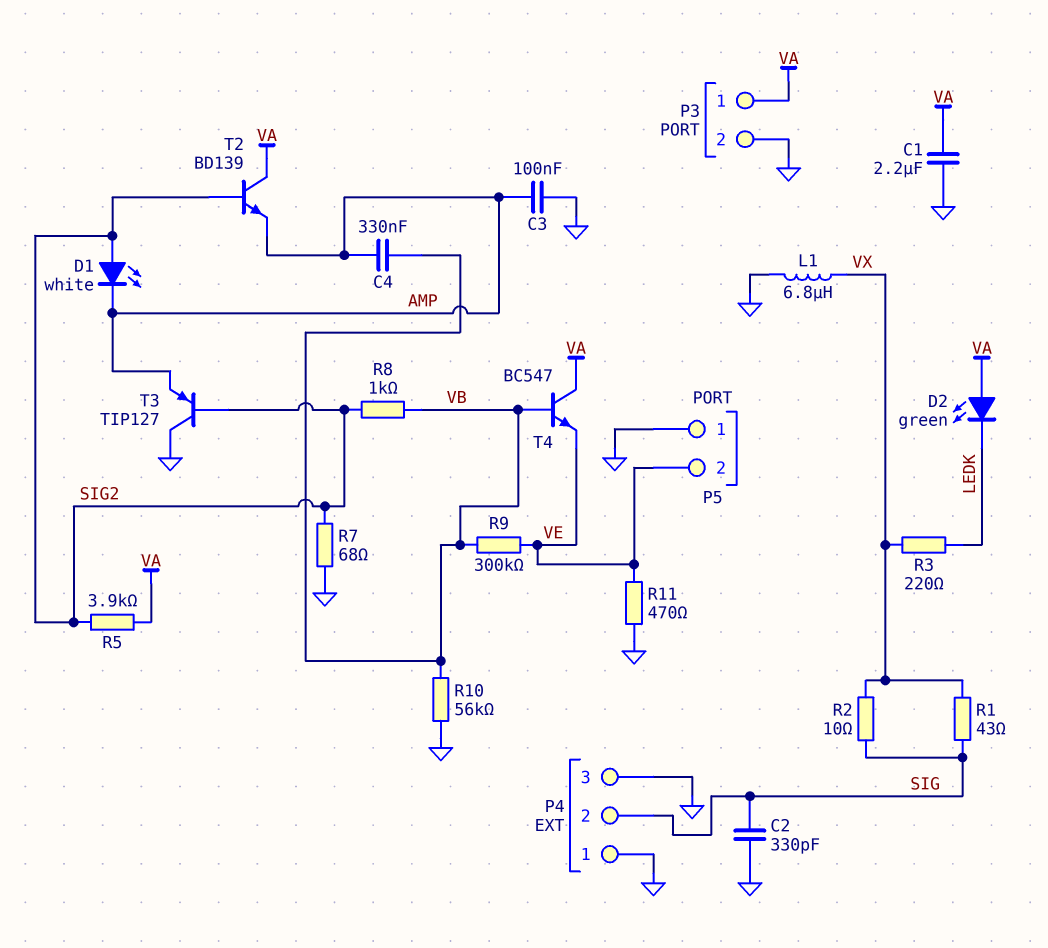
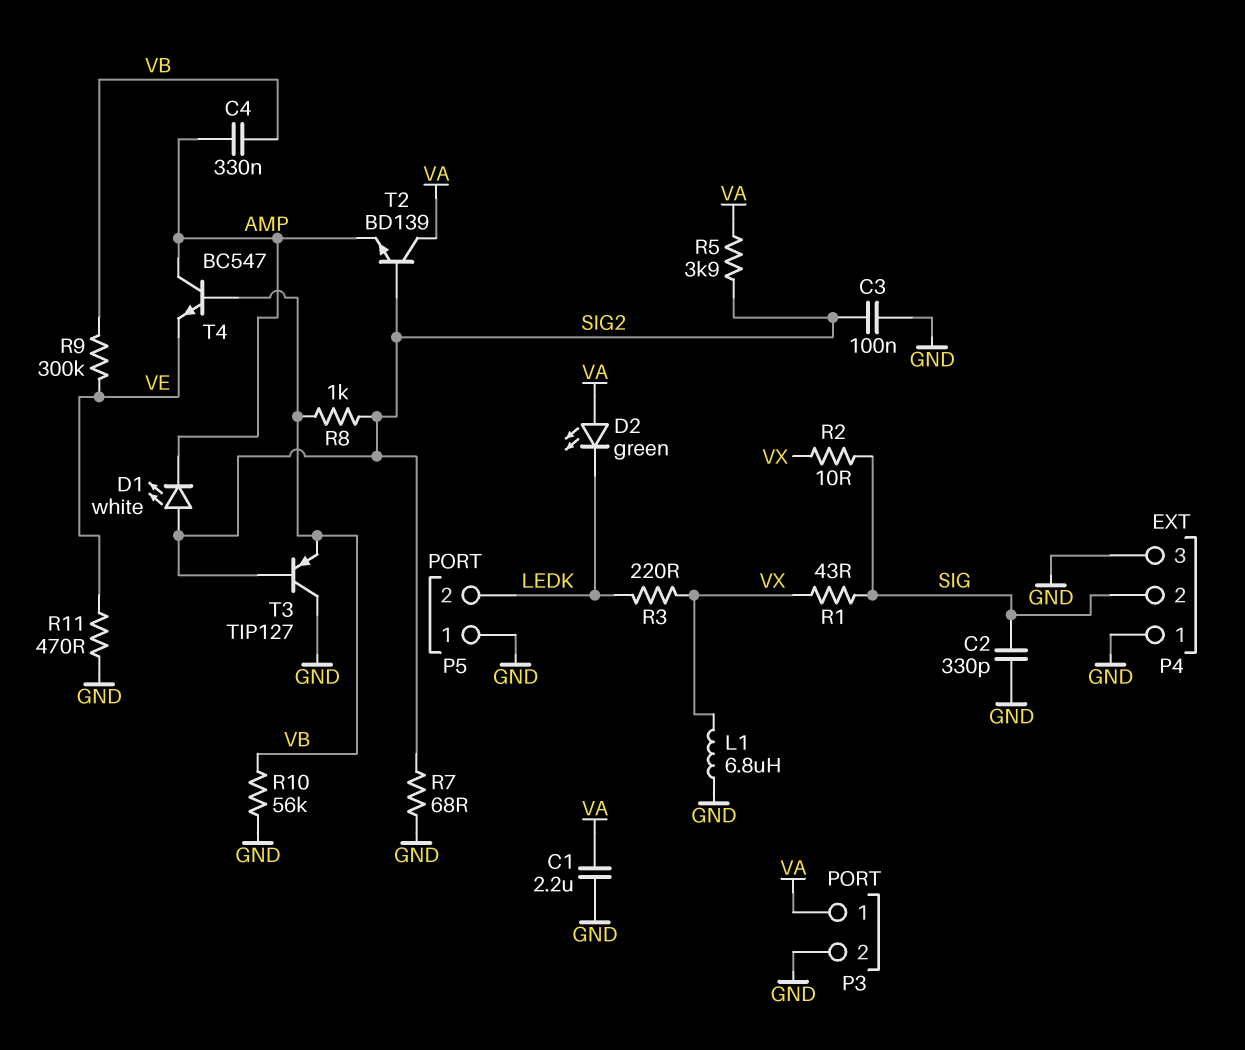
C3: 100nF (AMP, GND) -> 100nF (GND, SIG2)
P5 pin 2: VE -> LEDK
T3: PNP TIP127 (B SIG2, C GND, E AMP) -> PNP TIP127 (B SIG2, C GND, E VB)
T4: NPN BC547 (B VB, C VA, E VE) -> NPN BC547 (B VB, C AMP, E VE)

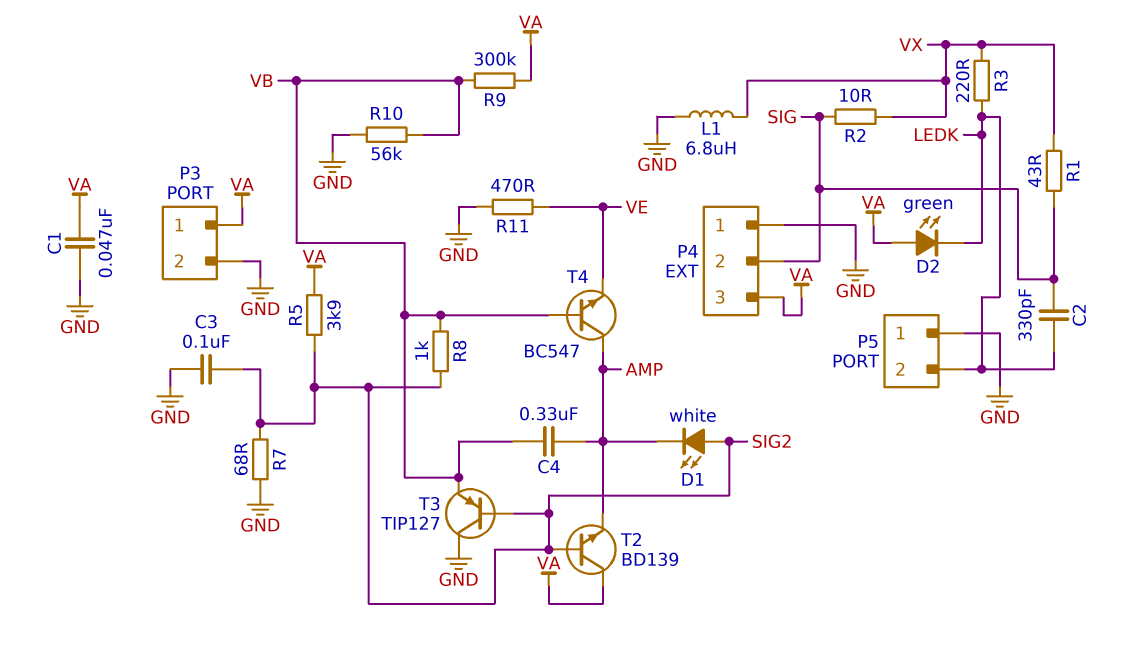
C1: 2.2uF (GND, VA) -> 47nF (GND, VA)
C2: 330pF (GND, SIG) -> 330pF (LEDK, SIG)
P4 pin 3: GND -> VA
R9: 300k (VB, VE) -> 300k (VA, VB)

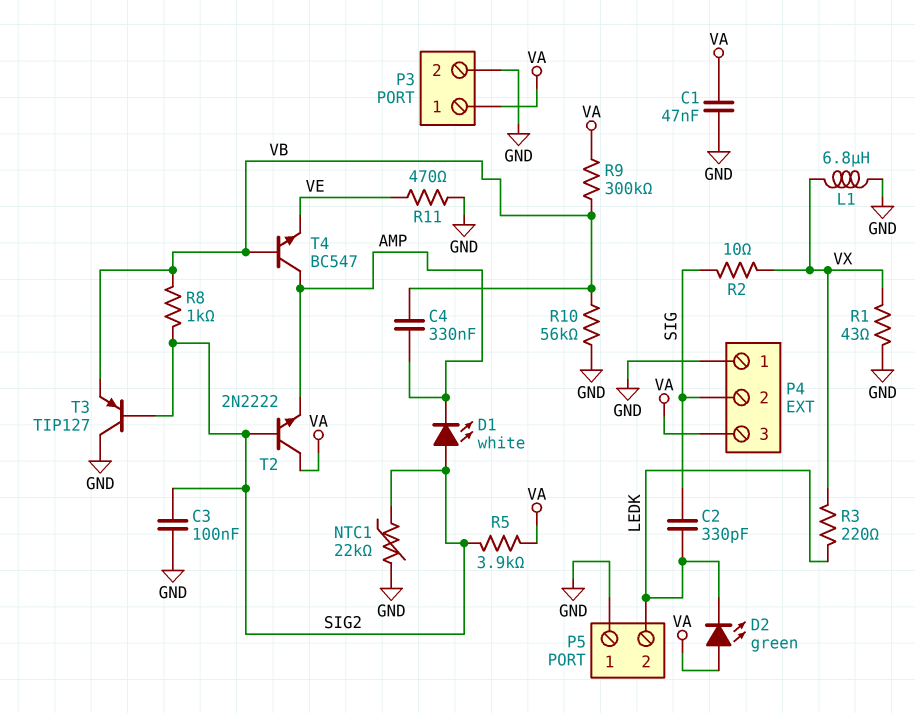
NTC1: none -> 22k (GND, SIG2)
R1: 43 (SIG, VX) -> 43 (GND, VX)
R7: 68 (GND, SIG2) -> none
T2: NPN BD139 (B SIG2, C VA, E AMP) -> NPN 2N2222 (B SIG2, C VA, E AMP)

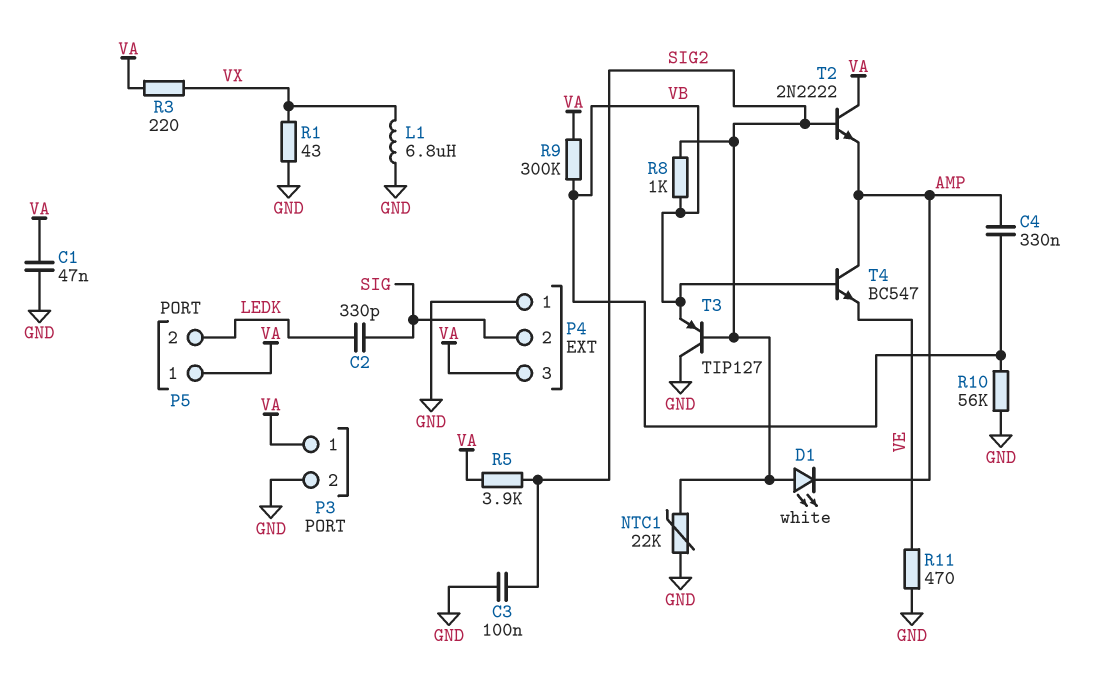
D2: LED green (A VA, K LEDK) -> none
P5 pin 1: GND -> VA
R2: 10 (SIG, VX) -> none
R3: 220 (LEDK, VX) -> 220 (VA, VX)

